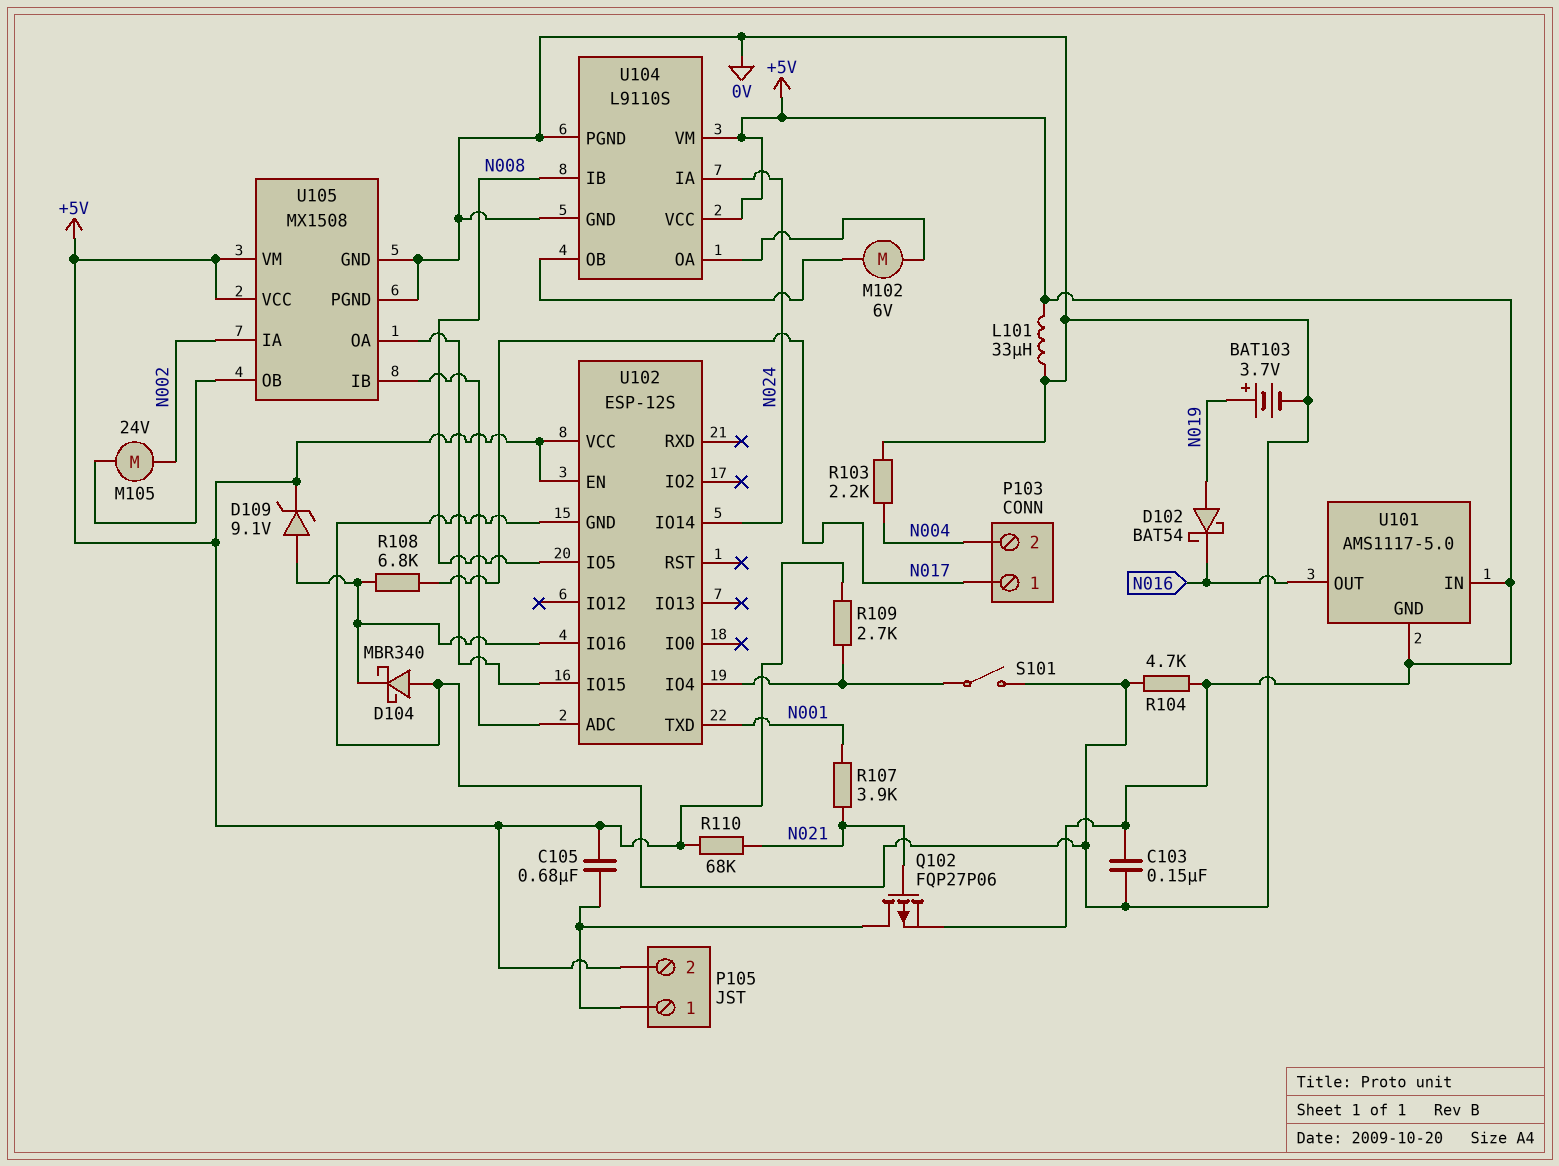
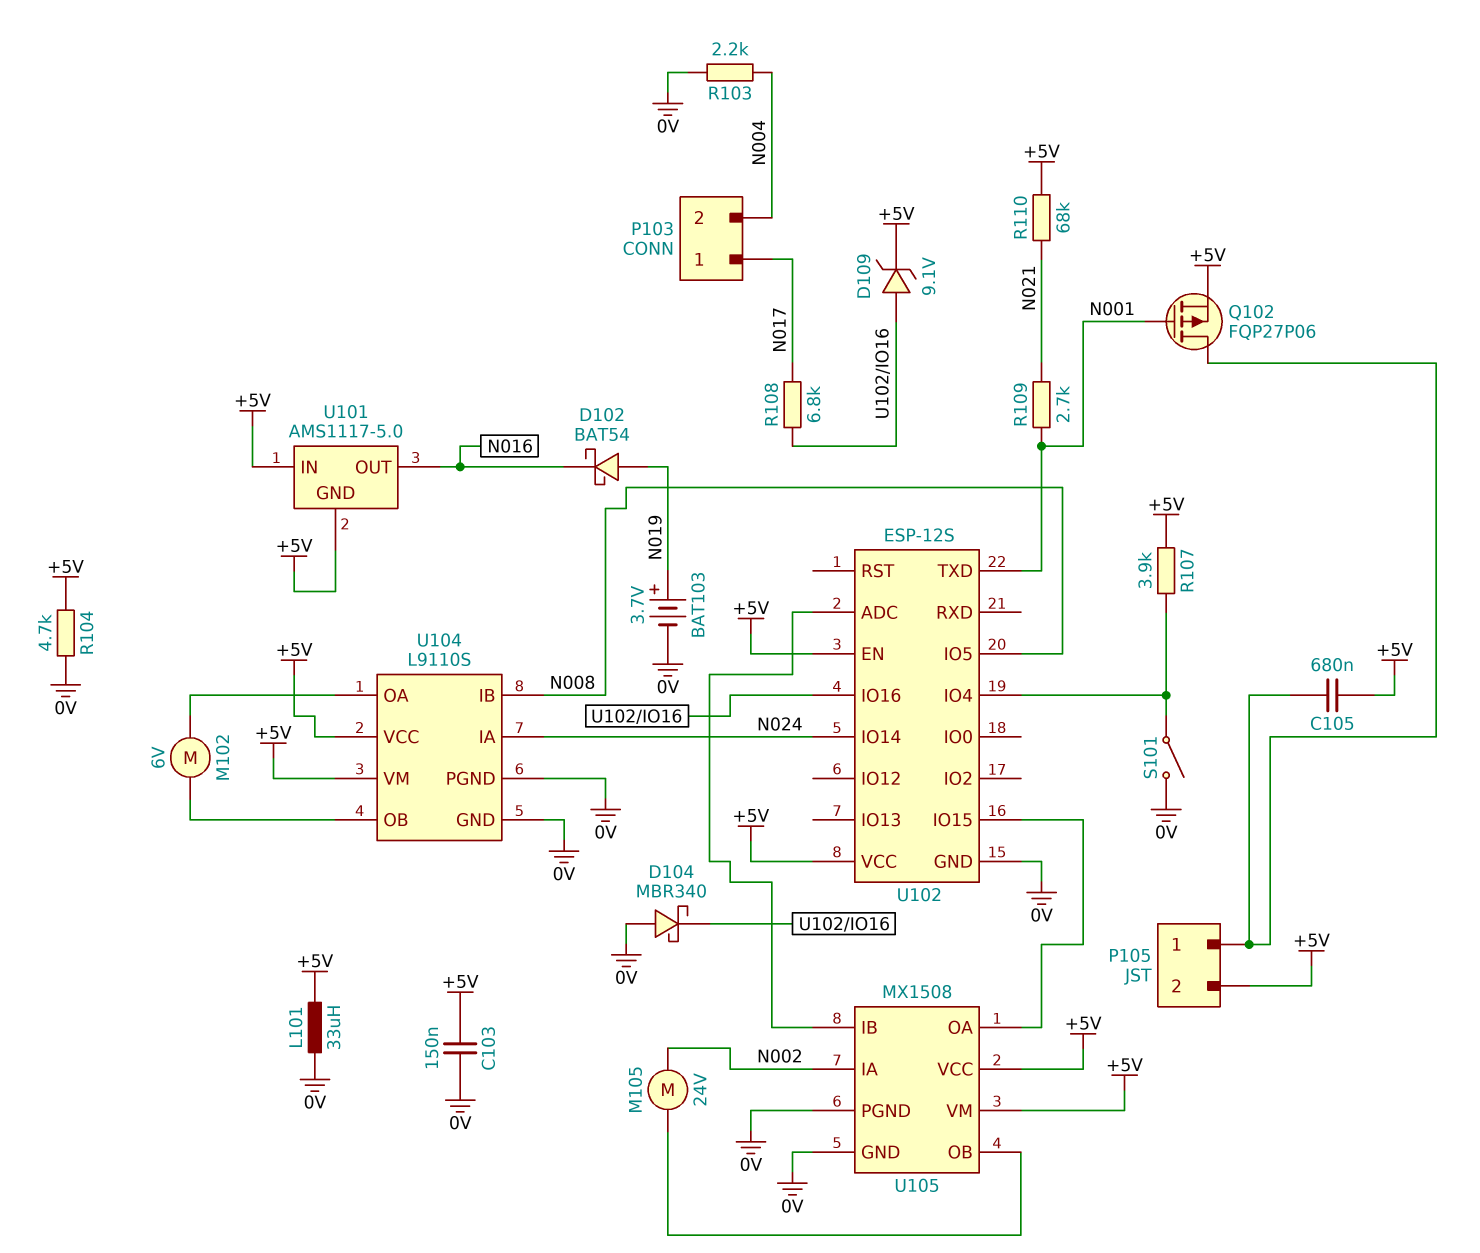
Q102: PMOS FQP27P06 (G N021, D P105/1, S +5V) -> PMOS FQP27P06 (G N001, D P105/1, S +5V)
R107: 3.9k (N001, N021) -> 3.9k (+5V, U102/IO4)
R109: 2.7k (+5V, U102/IO4) -> 2.7k (N001, N021)

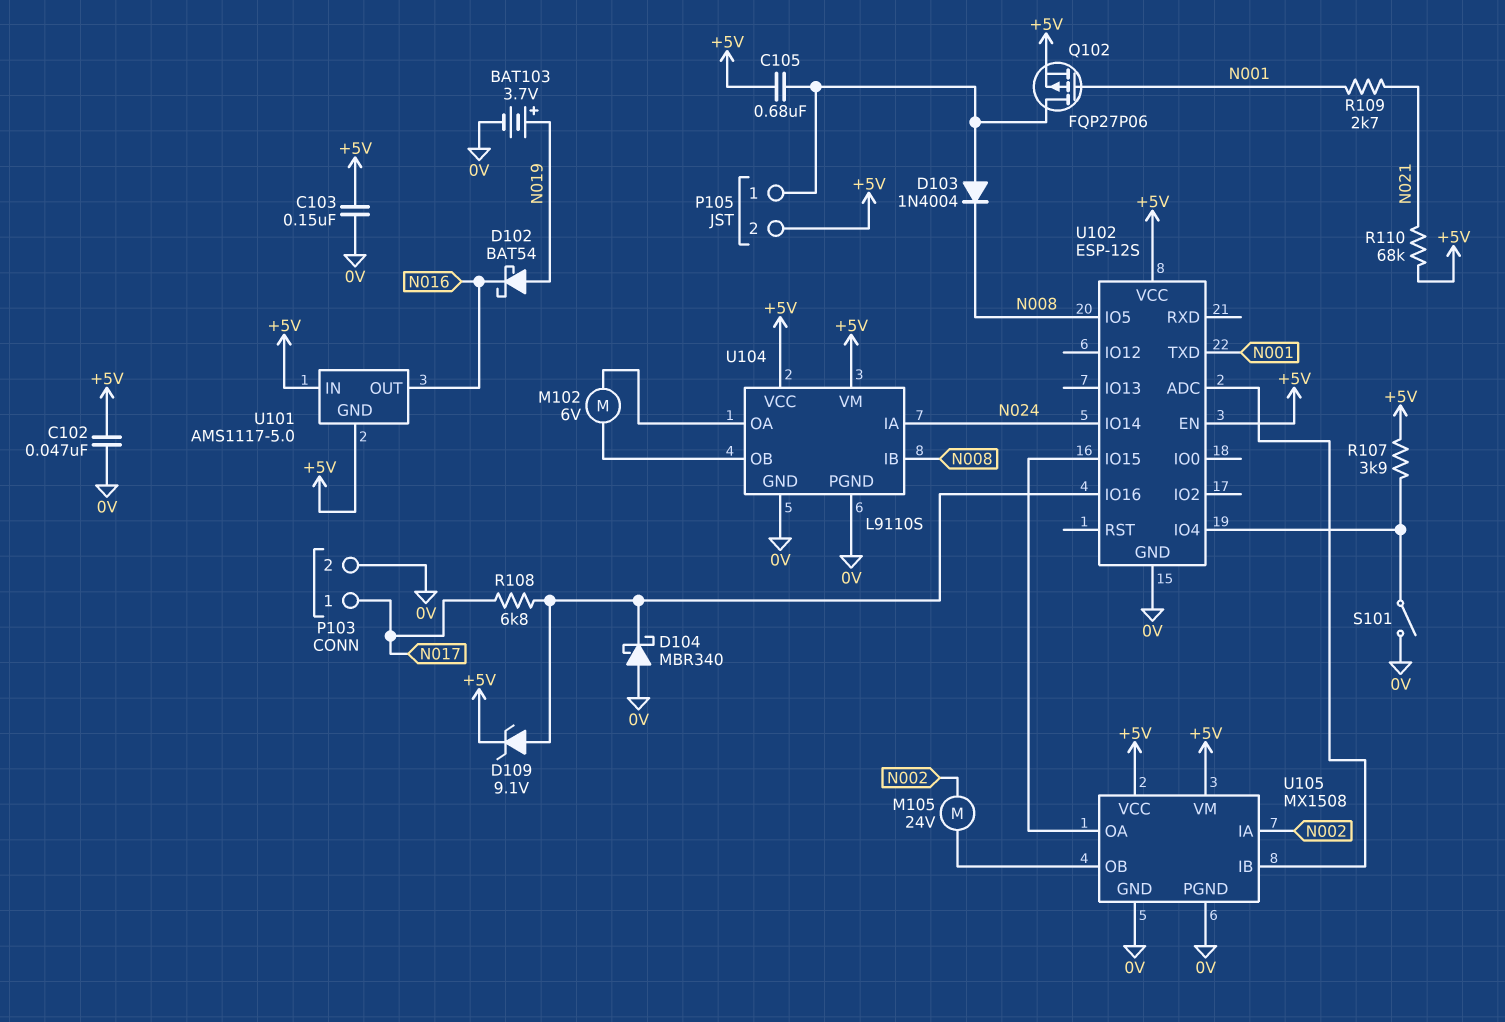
C102: none -> 47nF (+5V, 0V)
D103: none -> diode 1N4004 (A P105/1, K N008)
L101: 33uH (+5V, 0V) -> none
P103 pin 2: N004 -> 0V
R103: 2.2k (0V, N004) -> none
R104: 4.7k (+5V, 0V) -> none

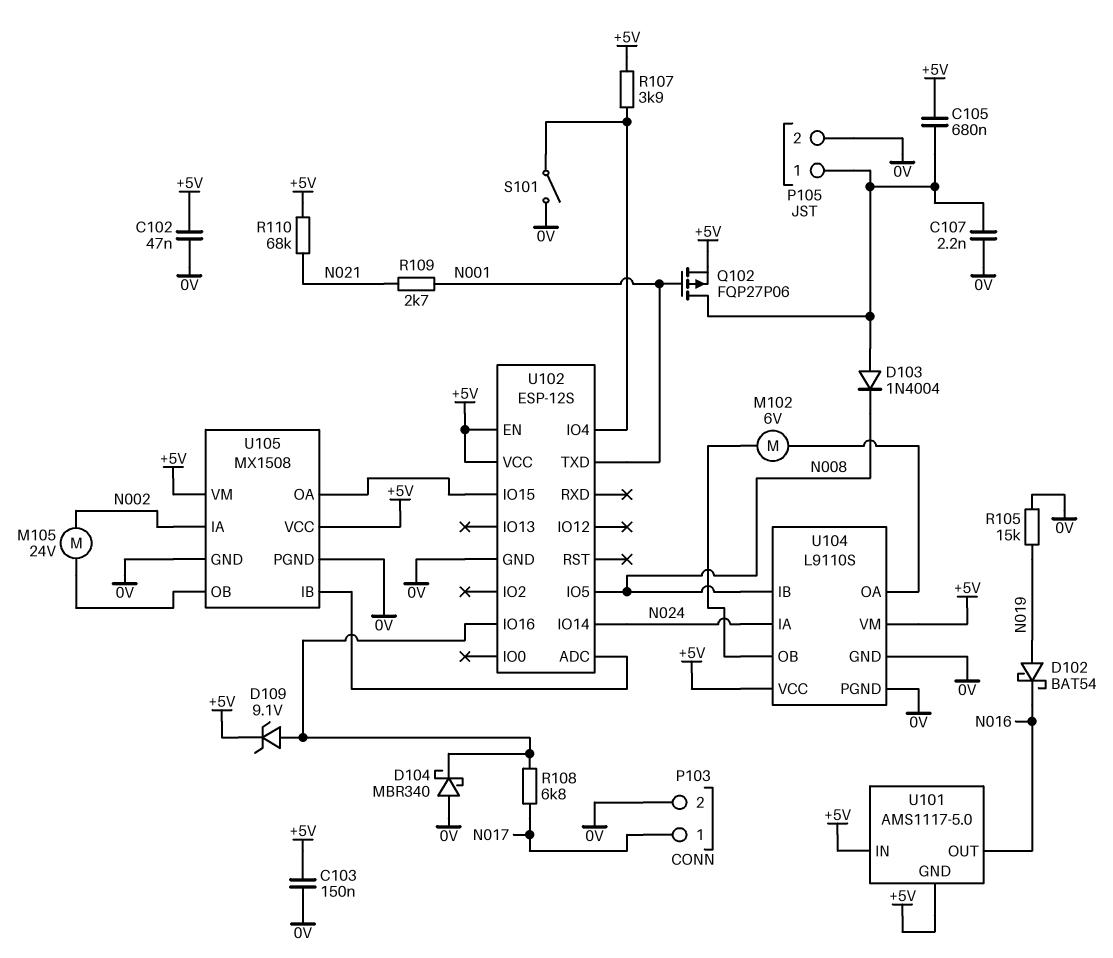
BAT103: 3.7V (plus N019, minus 0V) -> none
C107: none -> 2.2nF (0V, P105/1)
P105 pin 2: +5V -> 0V
R105: none -> 15k (0V, N019)

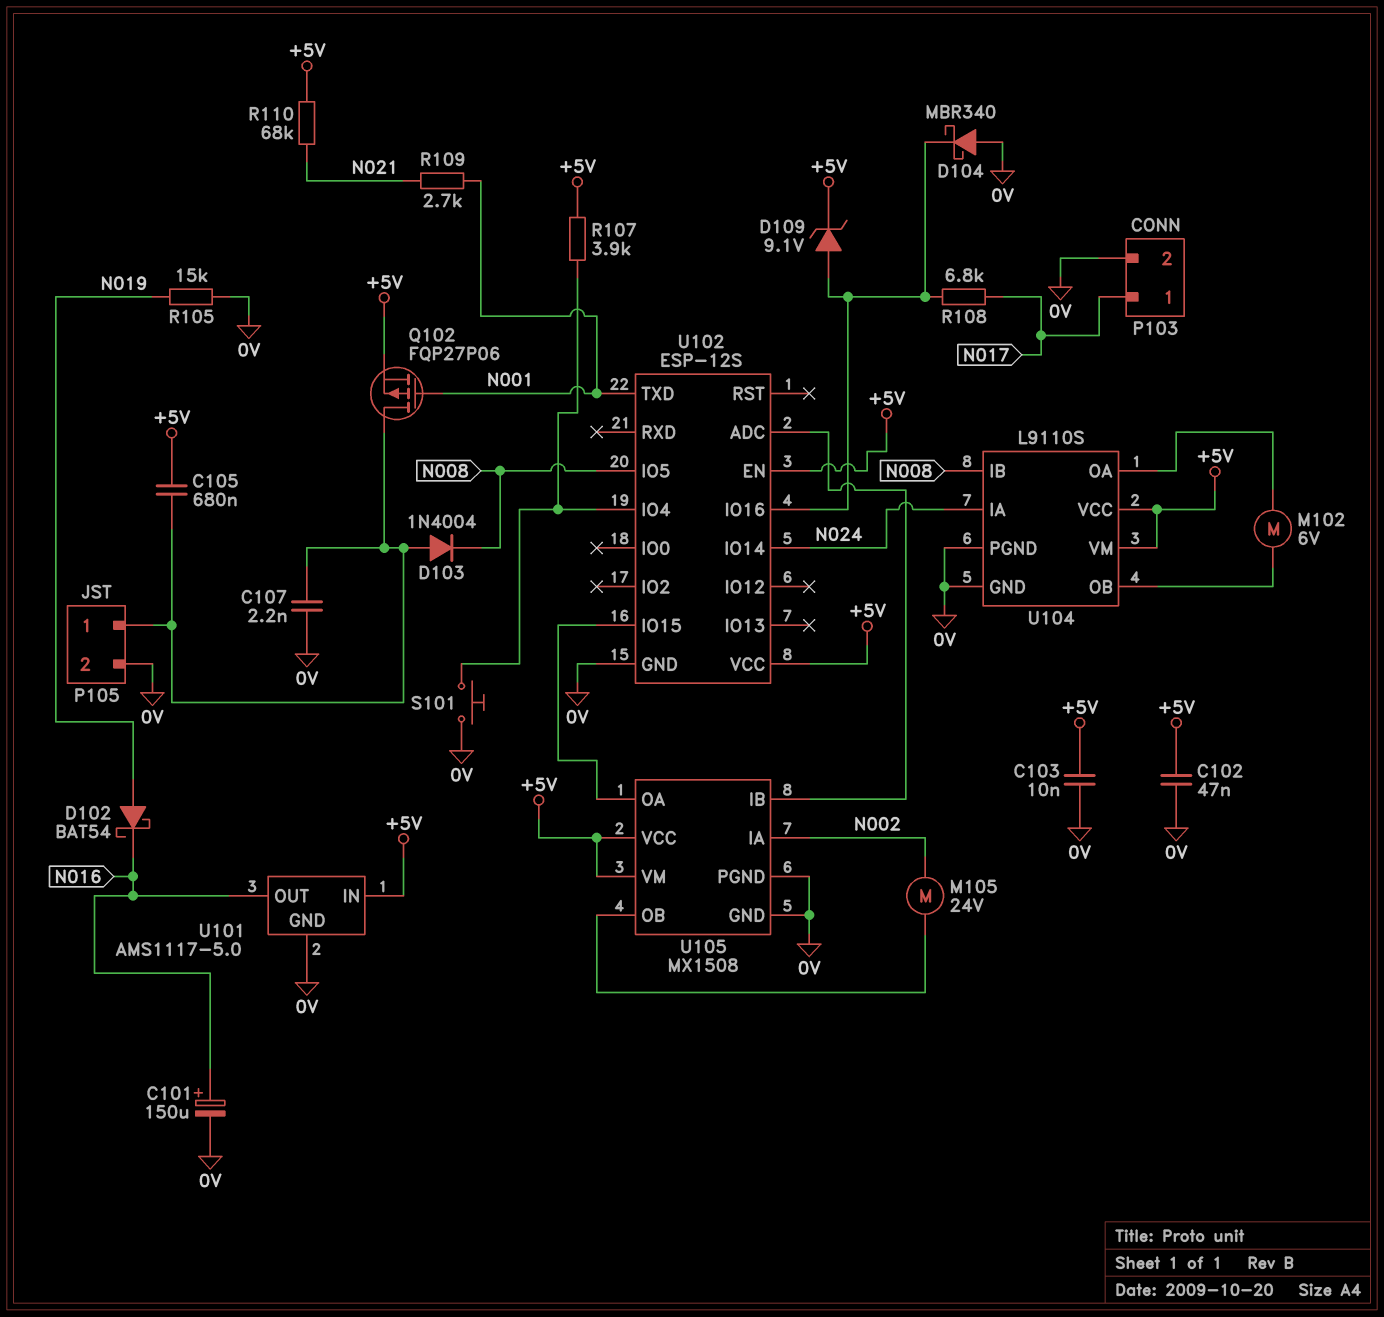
C101: none -> 150uF (plus N016, minus 0V)
C103: 150nF (+5V, 0V) -> 10nF (+5V, 0V)
S101: switch (0V, U102/IO4) -> button (0V, U102/IO4)
U101 pin GND: +5V -> 0V

